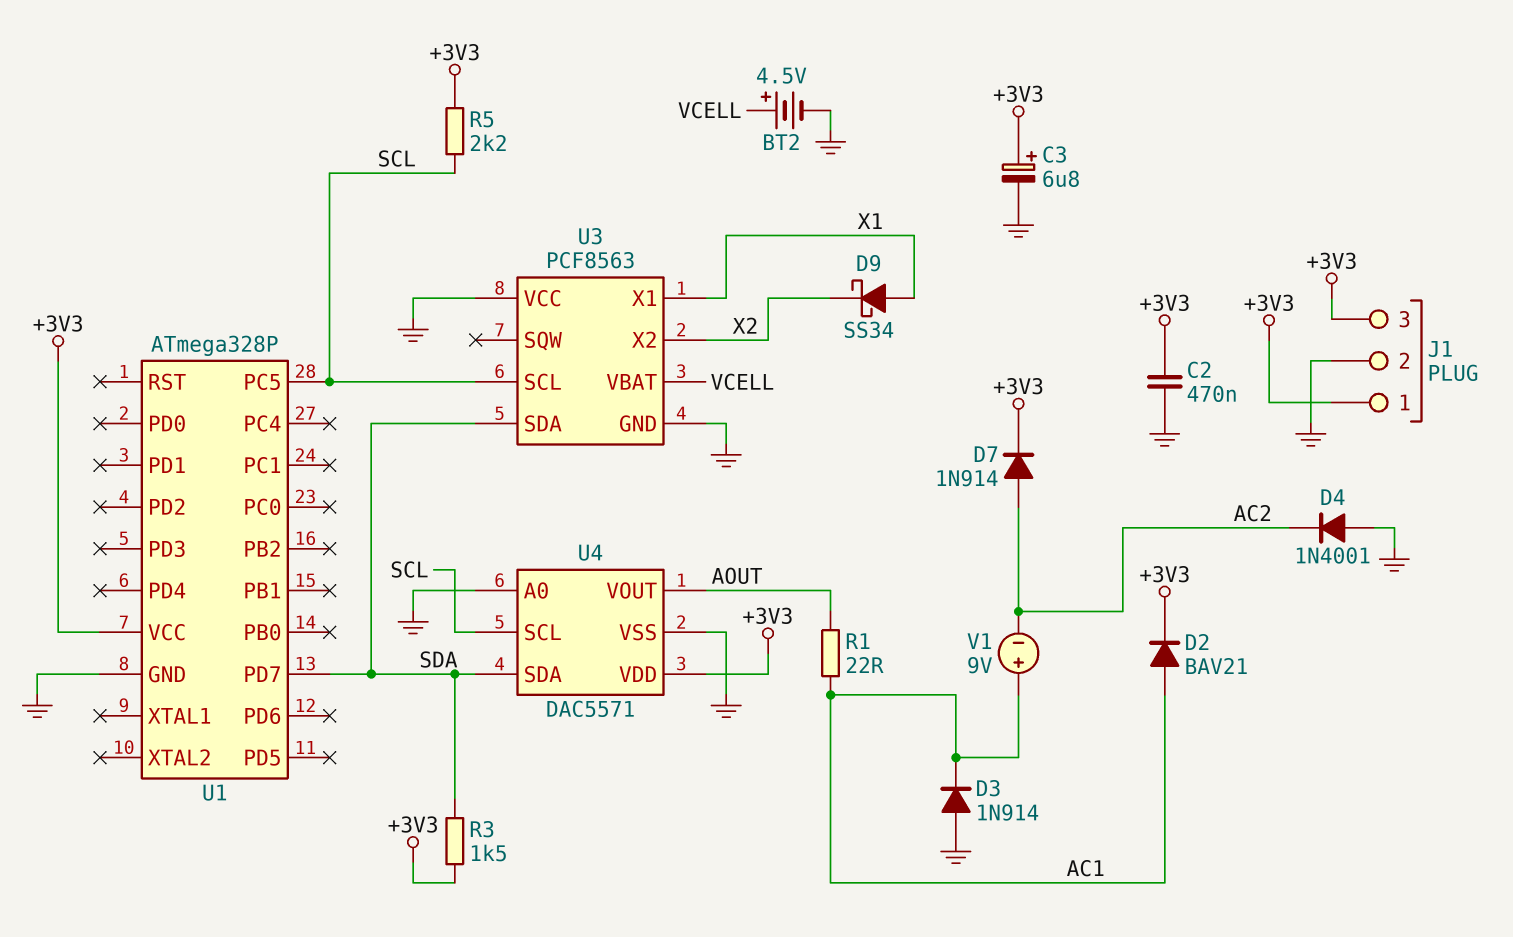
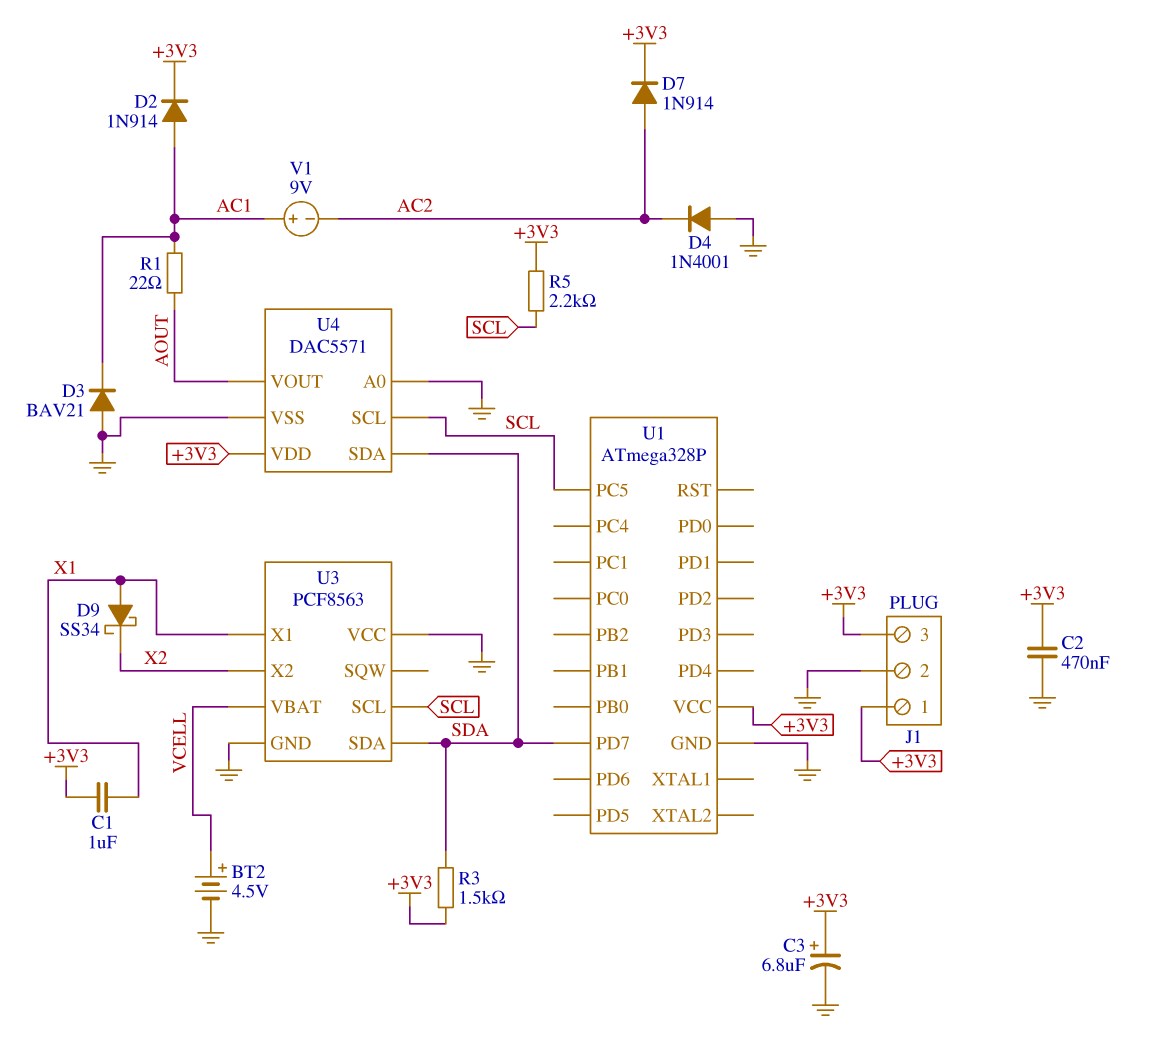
C1: none -> 1uF (+3V3, X1)
D2: diode BAV21 (A AC1, K +3V3) -> diode 1N914 (A AC1, K +3V3)
D3: diode 1N914 (A GND, K AC1) -> diode BAV21 (A GND, K AC1)

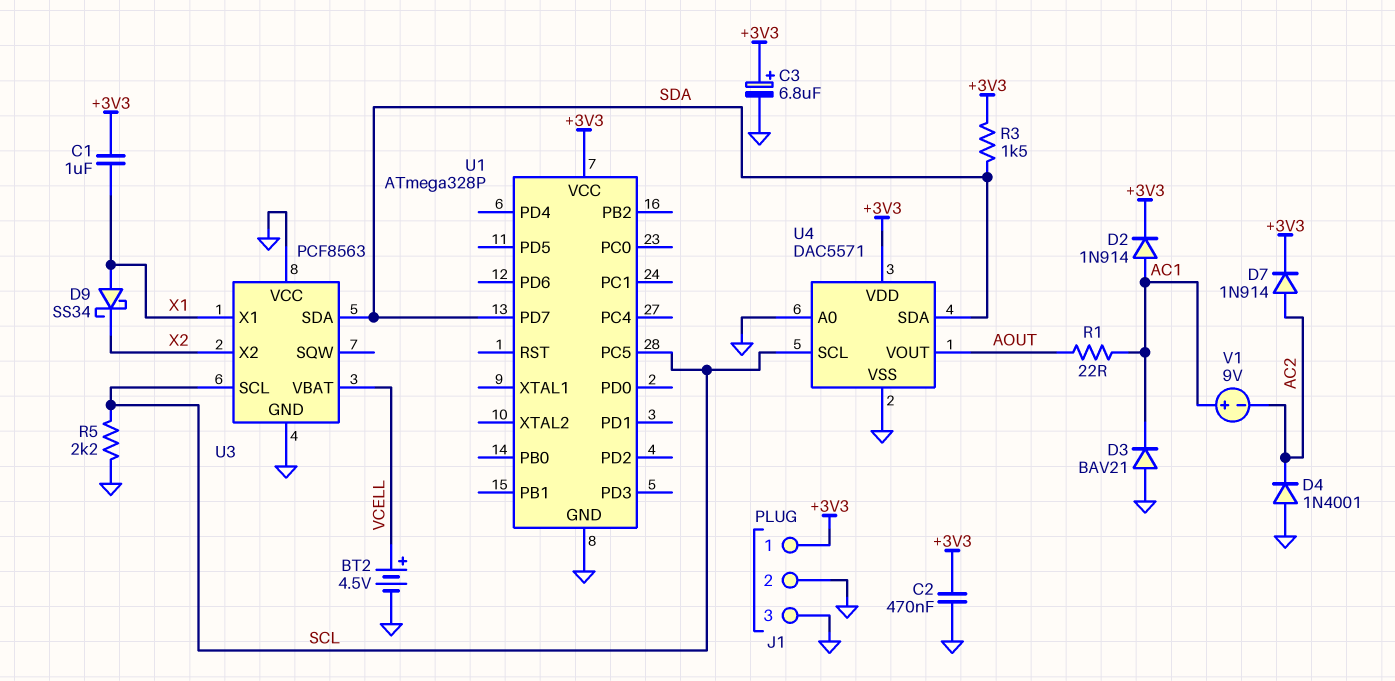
J1 pin 3: +3V3 -> GND
R5: 2.2k (+3V3, SCL) -> 2.2k (GND, SCL)

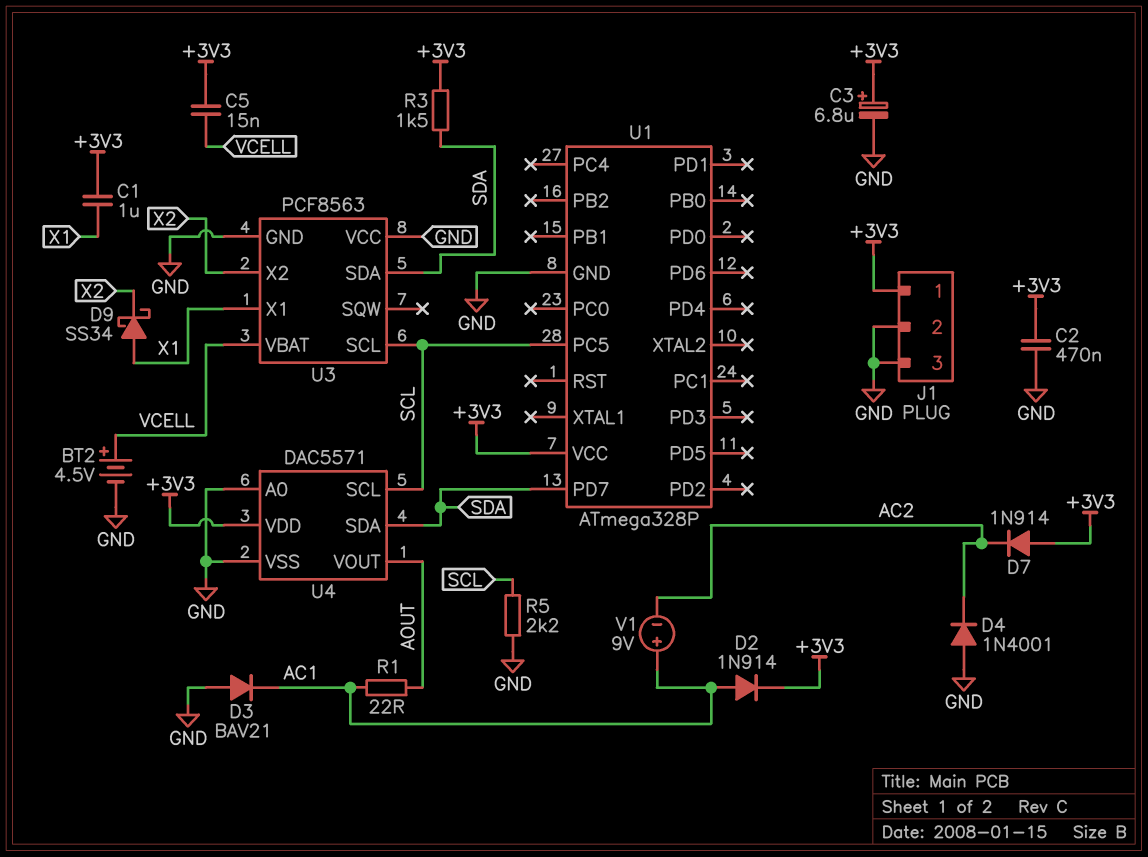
C5: none -> 15nF (+3V3, VCELL)
D7: diode 1N914 (A AC2, K +3V3) -> diode 1N914 (A +3V3, K AC2)

